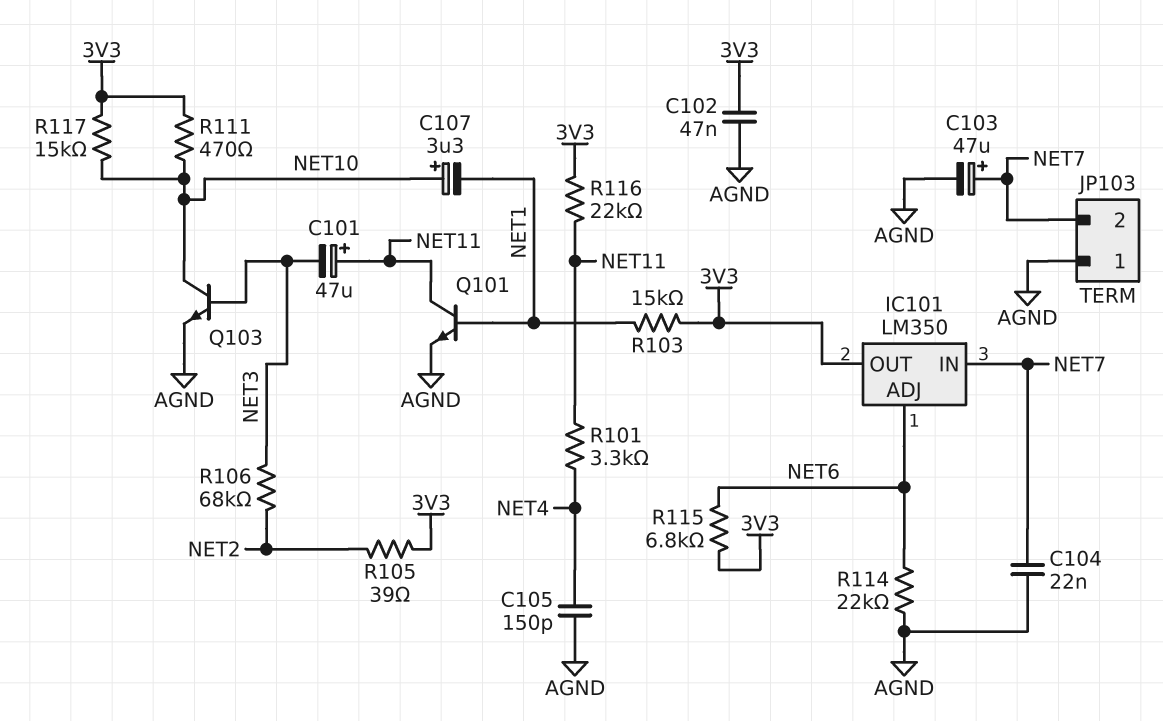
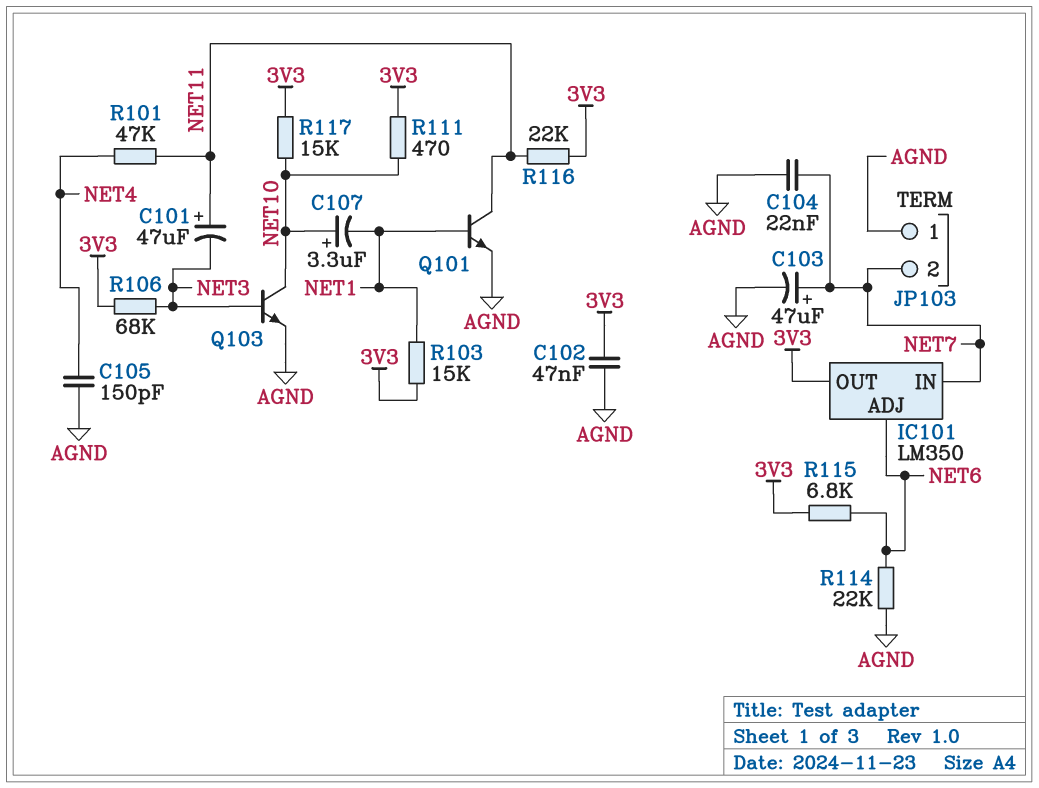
R101: 3.3k (NET4, NET11) -> 47k (NET4, NET11)
R105: 39 (3V3, NET2) -> none
R106: 68k (NET2, NET3) -> 68k (3V3, NET3)

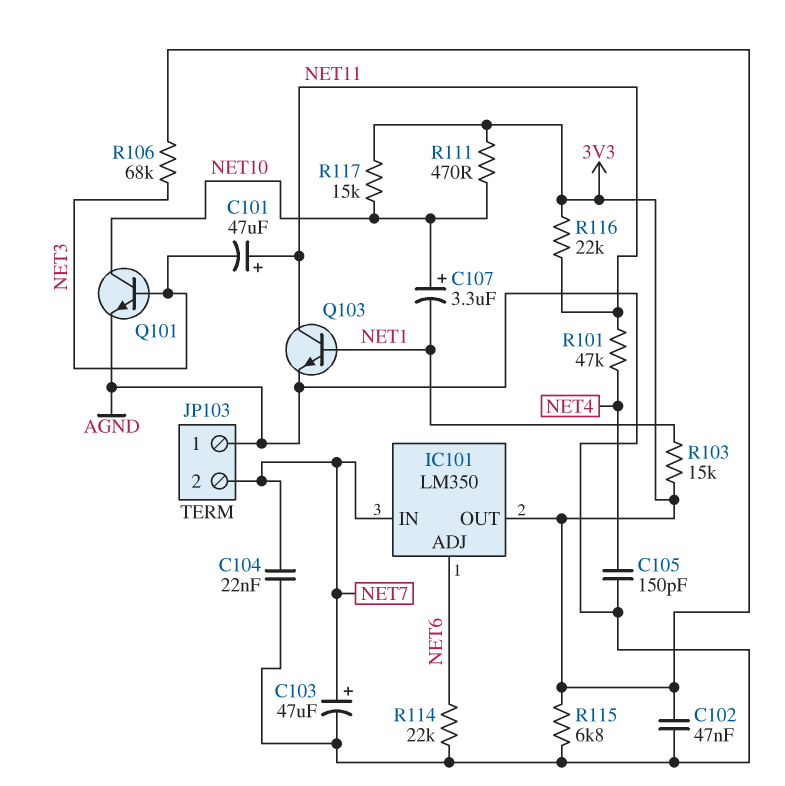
Q101: NPN (B NET1, C NET11, E AGND) -> NPN (B NET3, C NET10, E AGND)
Q103: NPN (B NET3, C NET10, E AGND) -> NPN (B NET1, C NET11, E AGND)
R115: 6.8k (3V3, NET6) -> 6.8k (3V3, AGND)

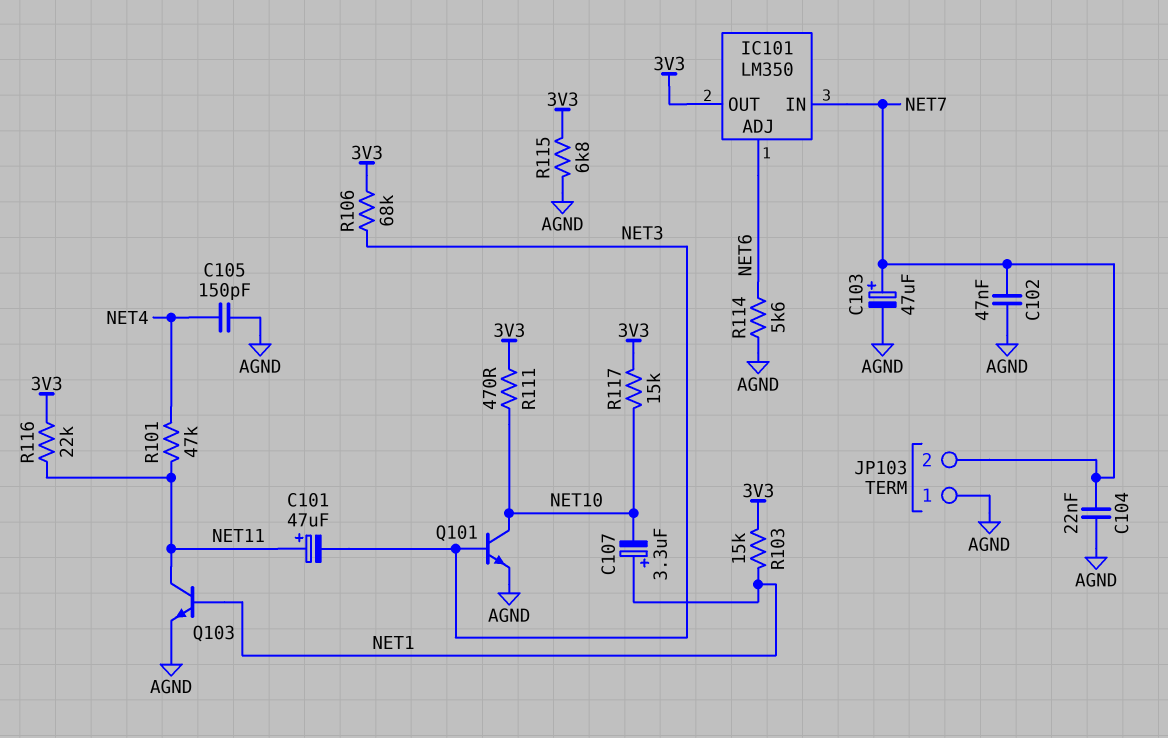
C102: 47nF (3V3, AGND) -> 47nF (AGND, NET7)
C107: 3.3uF (plus NET10, minus NET1) -> 3.3uF (plus NET1, minus NET10)
R114: 22k (AGND, NET6) -> 5.6k (AGND, NET6)

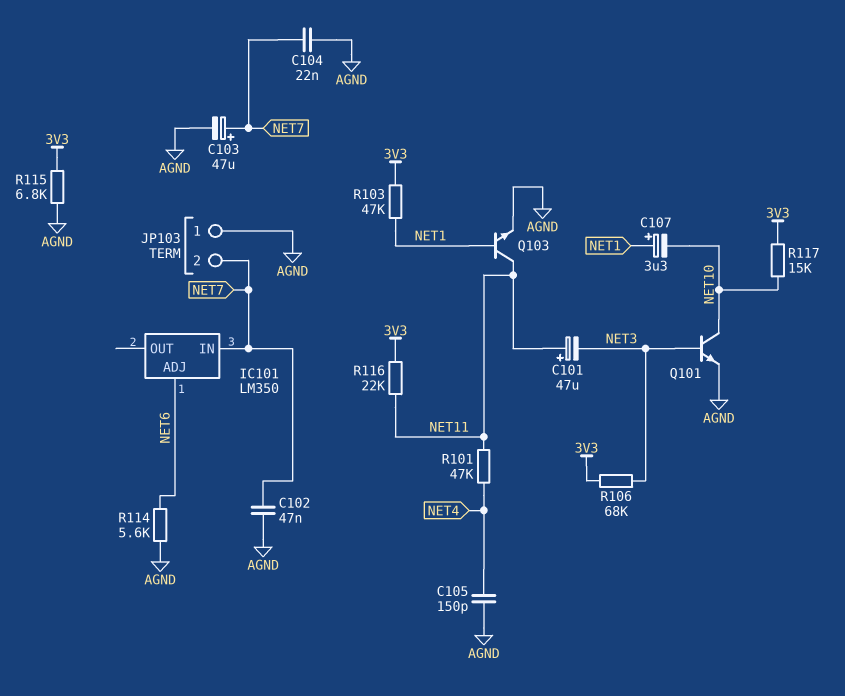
IC101 pin OUT: 3V3 -> none
R103: 15k (3V3, NET1) -> 47k (3V3, NET1)
R111: 470 (3V3, NET10) -> none

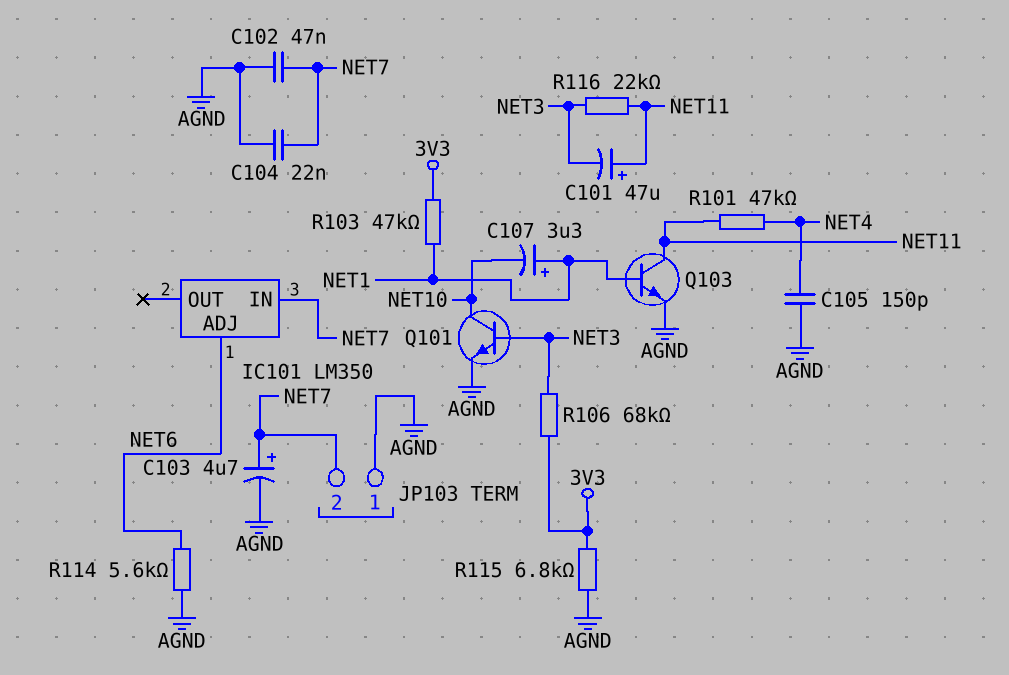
C103: 47uF (plus NET7, minus AGND) -> 4.7uF (plus NET7, minus AGND)
R116: 22k (3V3, NET11) -> 22k (NET3, NET11)
R117: 15k (3V3, NET10) -> none

